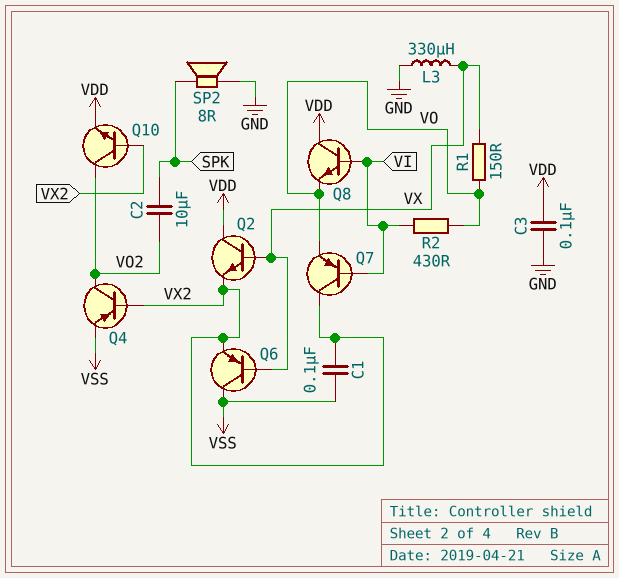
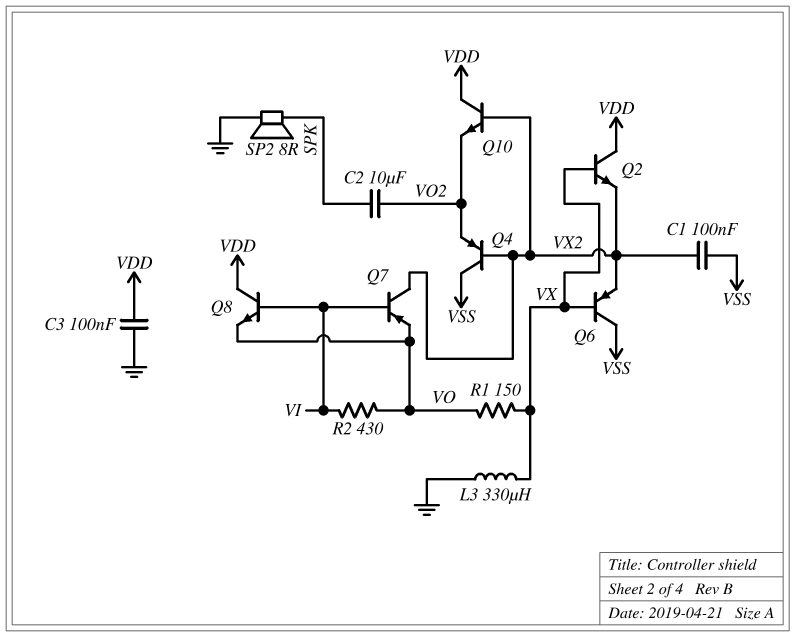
Q4: PNP (B VX2, C VO2, E VSS) -> PNP (B VX2, C VSS, E VO2)
Q10: NPN (B VX2, C VO2, E VDD) -> NPN (B VX2, C VDD, E VO2)

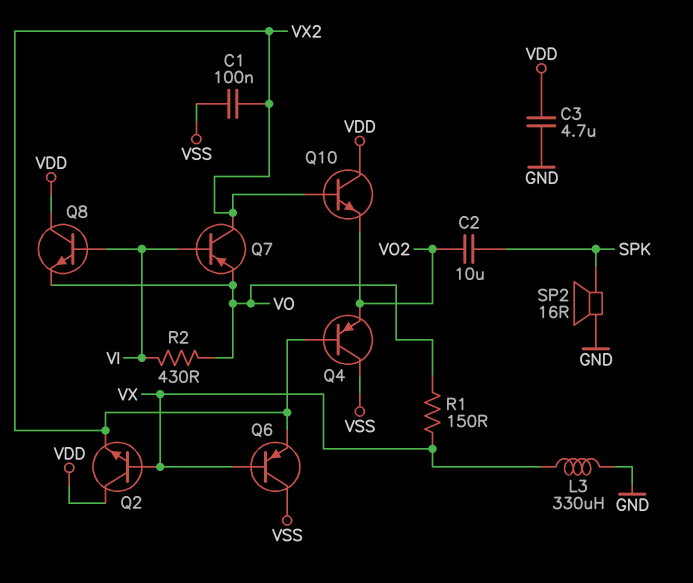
C3: 100nF (GND, VDD) -> 4.7uF (GND, VDD)
SP2: speaker 8R (GND, SPK) -> speaker 16R (GND, SPK)

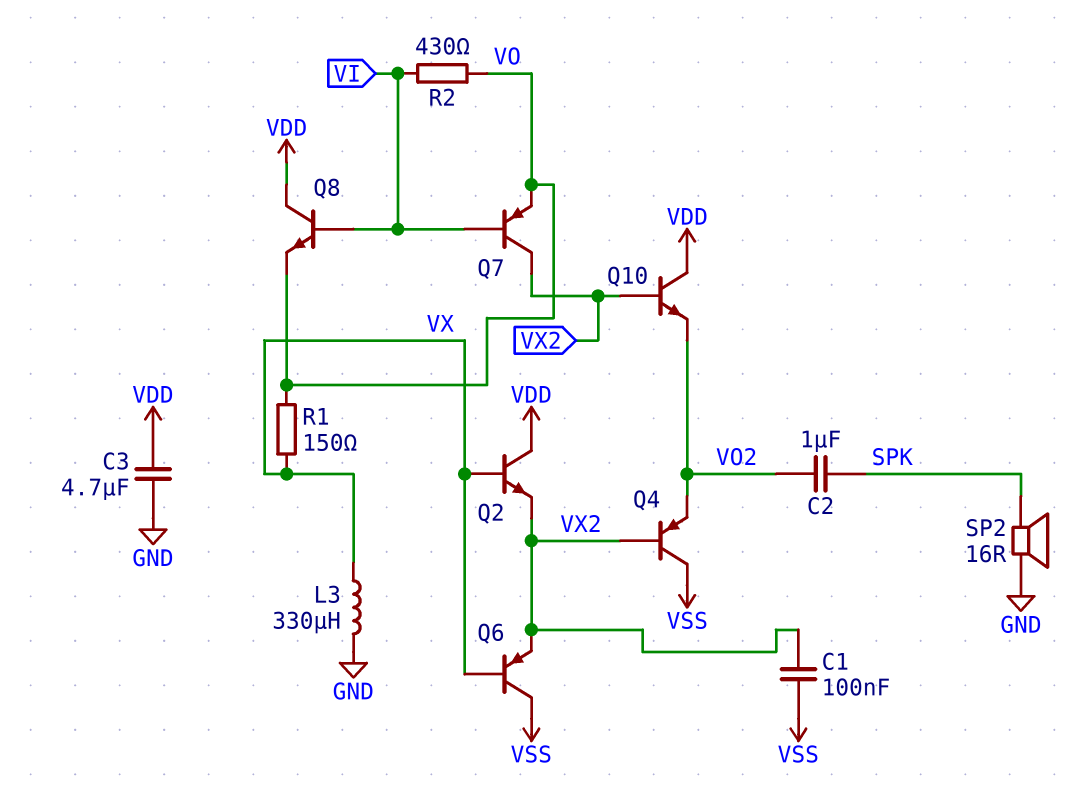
C2: 10uF (SPK, VO2) -> 1uF (SPK, VO2)

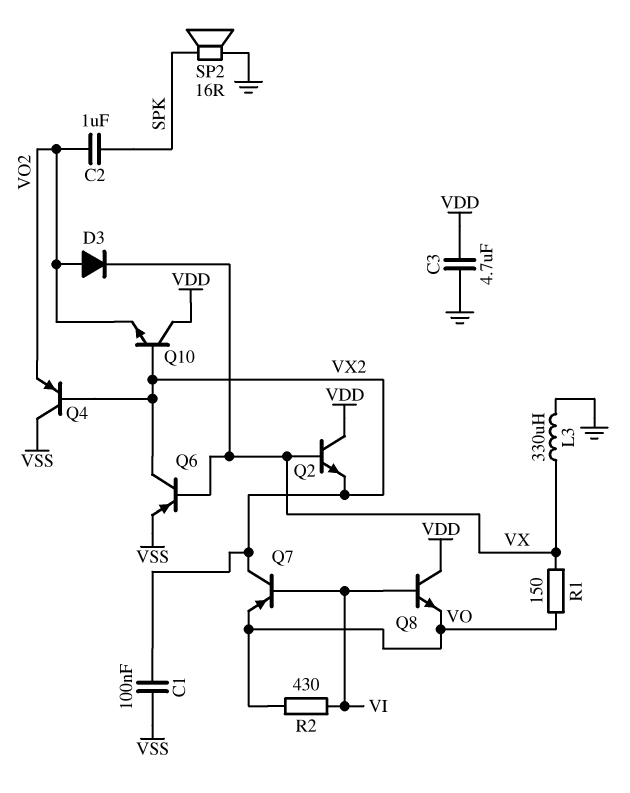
D3: none -> diode (A VO2, K VX)
Q6: PNP (B VX, C VSS, E VX2) -> PNP (B VX, C VX2, E VSS)

